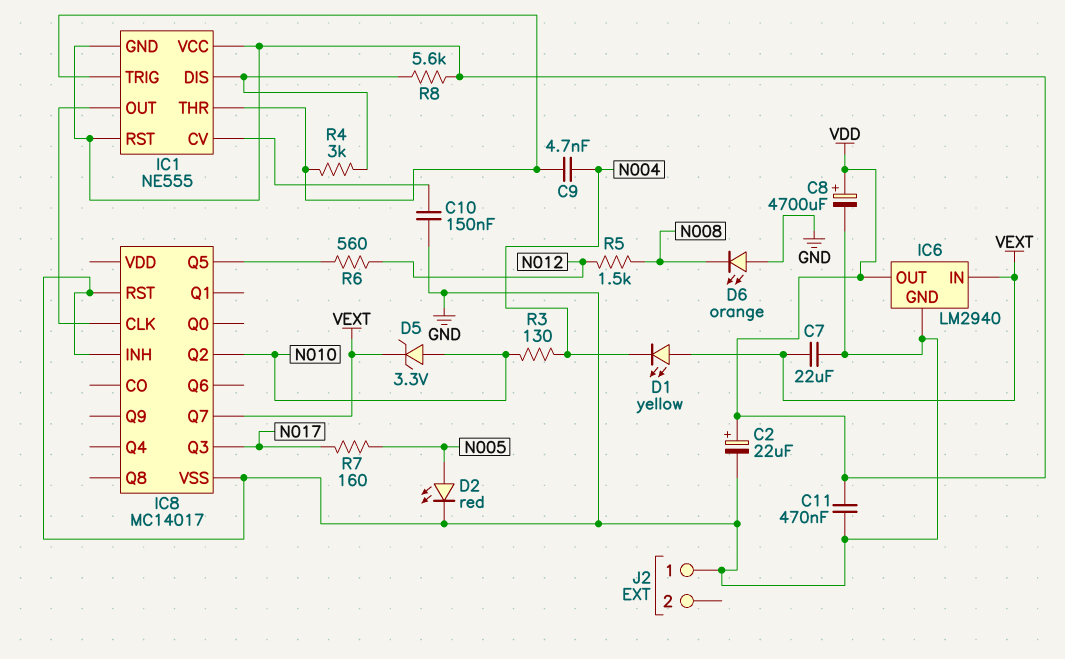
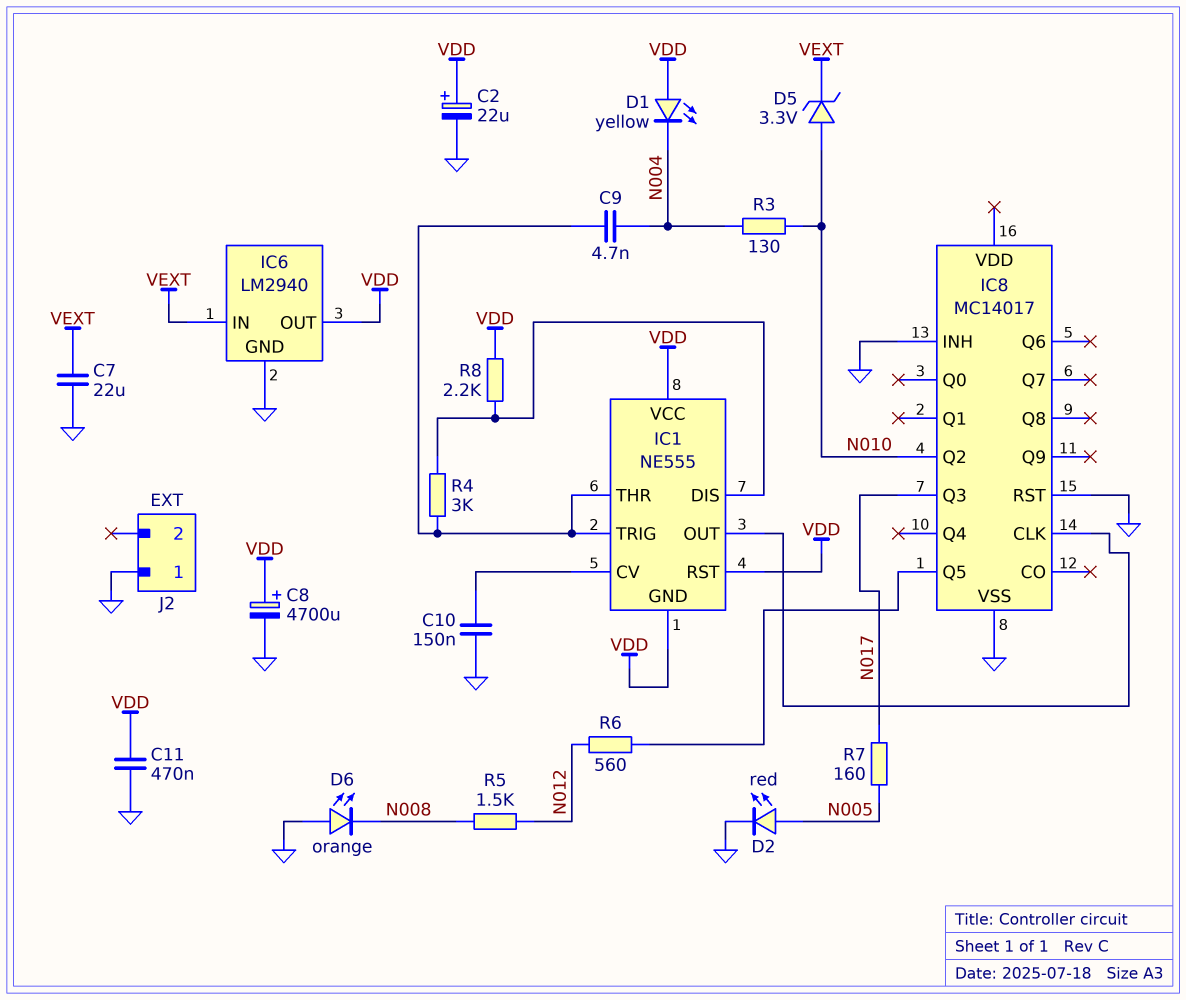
D1: LED yellow (A VEXT, K N004) -> LED yellow (A VDD, K N004)
IC8 pin Q7: VEXT -> none
R8: 5.6k (IC1/DIS, VDD) -> 2.2k (IC1/DIS, VDD)

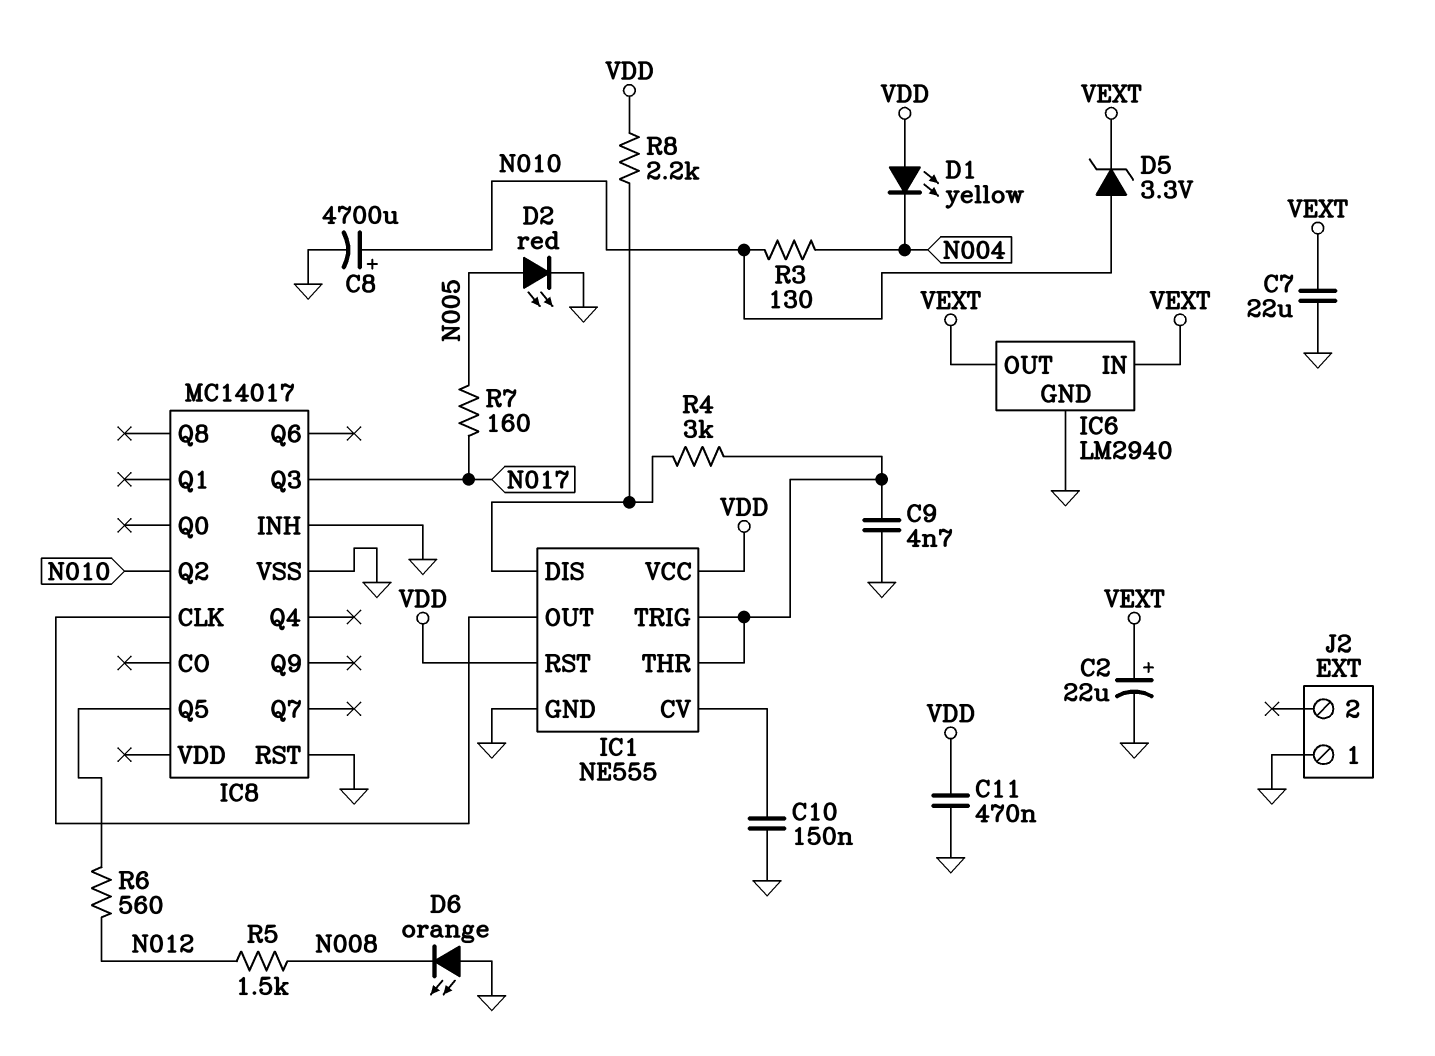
C2: 22uF (plus VDD, minus GND) -> 22uF (plus VEXT, minus GND)
C8: 4700uF (plus VDD, minus GND) -> 4700uF (plus N010, minus GND)
C9: 4.7nF (IC1/THR, N004) -> 4.7nF (GND, IC1/THR)
IC1 pin GND: VDD -> GND
IC6 pin OUT: VDD -> VEXT

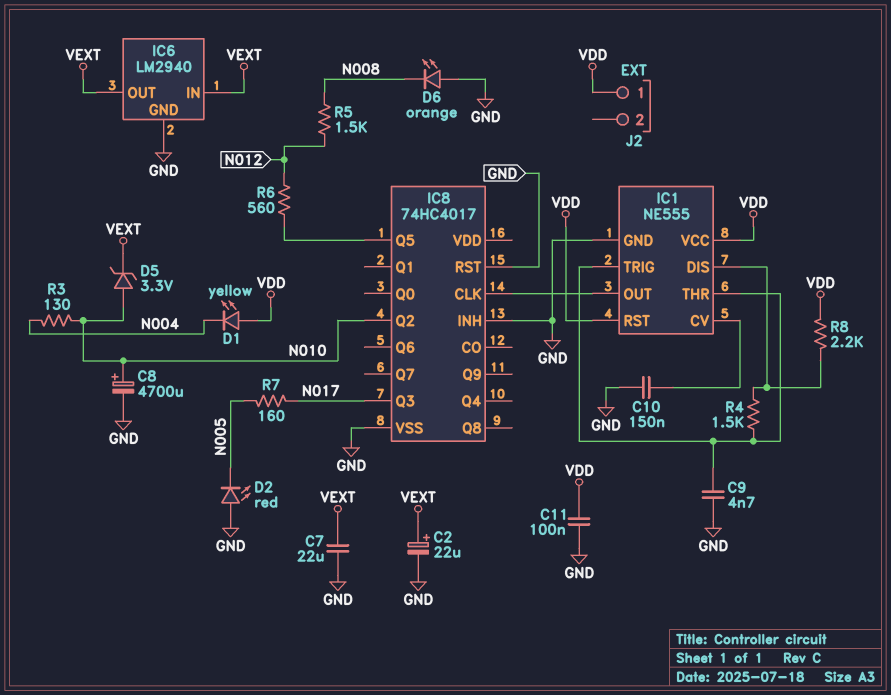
C11: 470nF (GND, VDD) -> 100nF (GND, VDD)
D2: LED red (A N005, K GND) -> LED red (A GND, K N005)
IC8: MC14017 -> 74HC4017
J2 pin 1: GND -> VDD
R4: 3k (IC1/DIS, IC1/THR) -> 1.5k (IC1/DIS, IC1/THR)

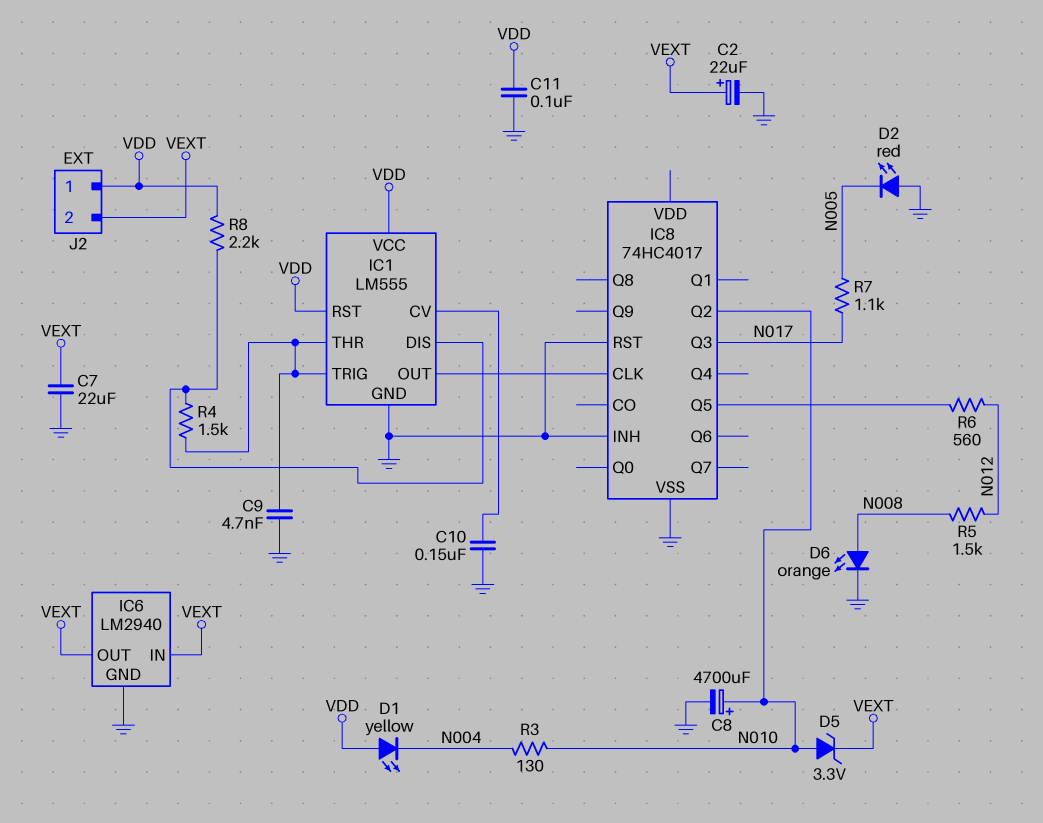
D6: LED orange (A GND, K N008) -> LED orange (A N008, K GND)
IC1: NE555 -> LM555
J2 pin 2: none -> VEXT
R7: 160 (N005, N017) -> 1.1k (N005, N017)

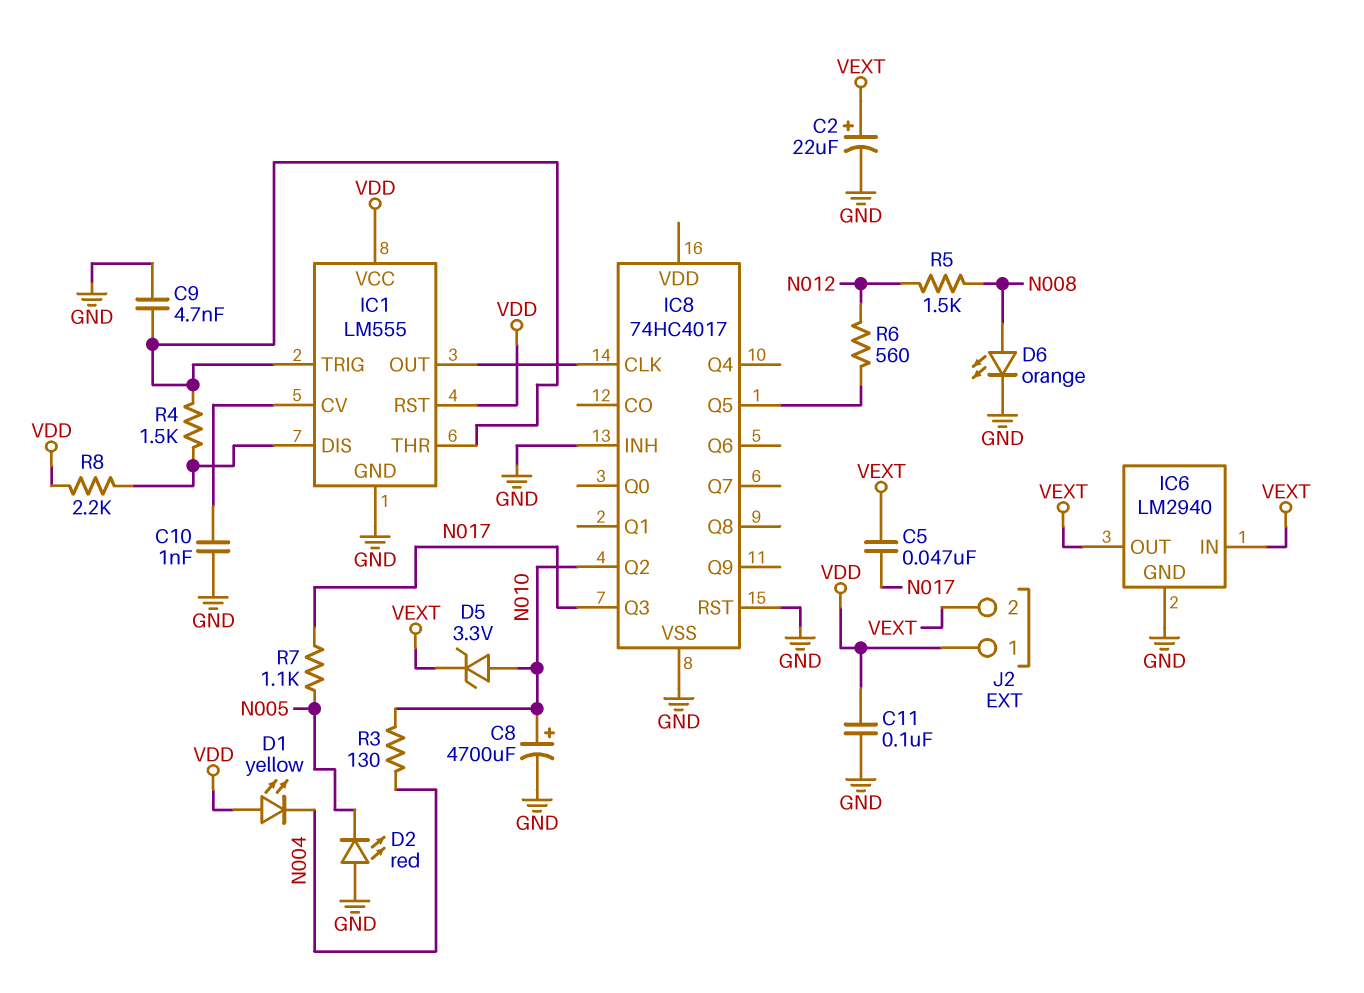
C5: none -> 47nF (N017, VEXT)
C7: 22uF (GND, VEXT) -> none
C10: 150nF (GND, IC1/CV) -> 1nF (GND, IC1/CV)

